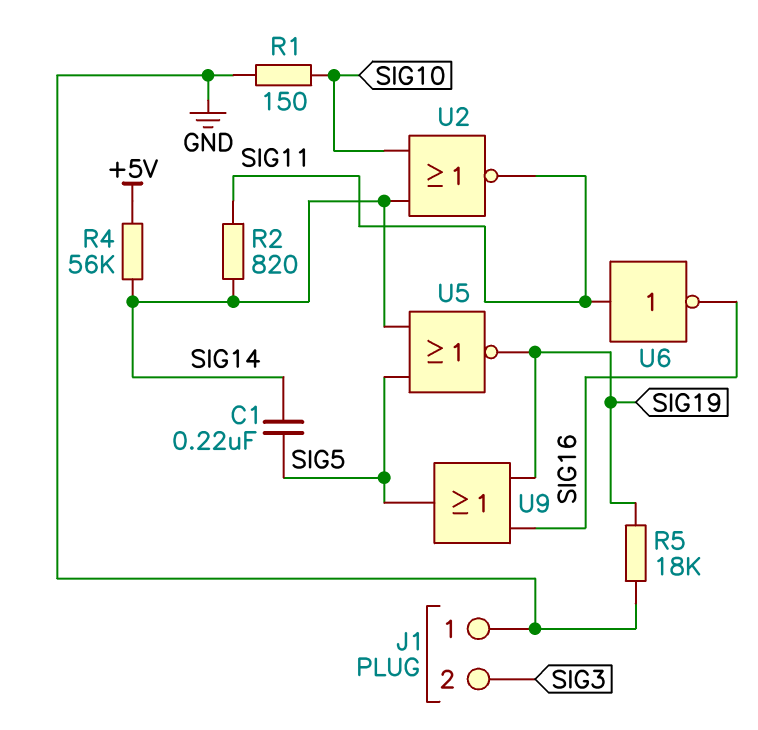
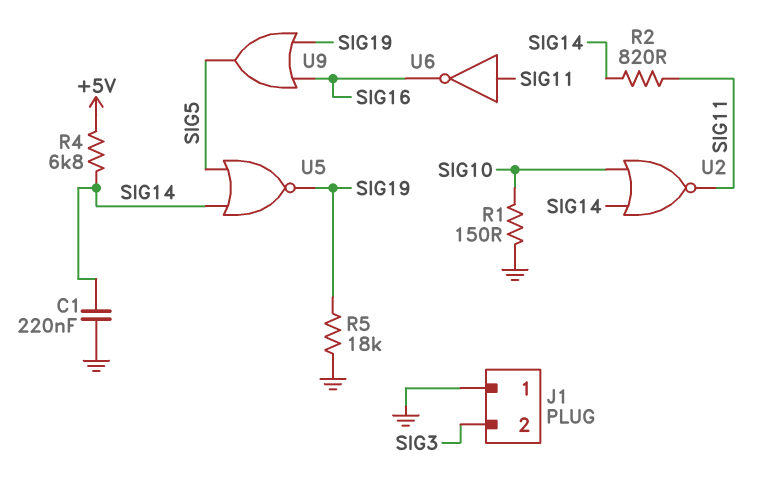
C1: 220nF (SIG5, SIG14) -> 220nF (GND, SIG14)
R4: 56k (+5V, SIG14) -> 6.8k (+5V, SIG14)

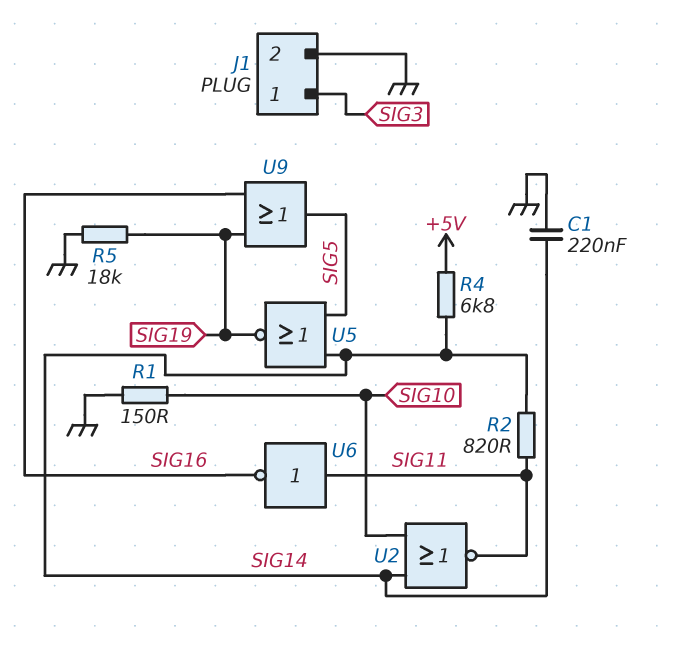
J1 pin 1: GND -> SIG3
J1 pin 2: SIG3 -> GND

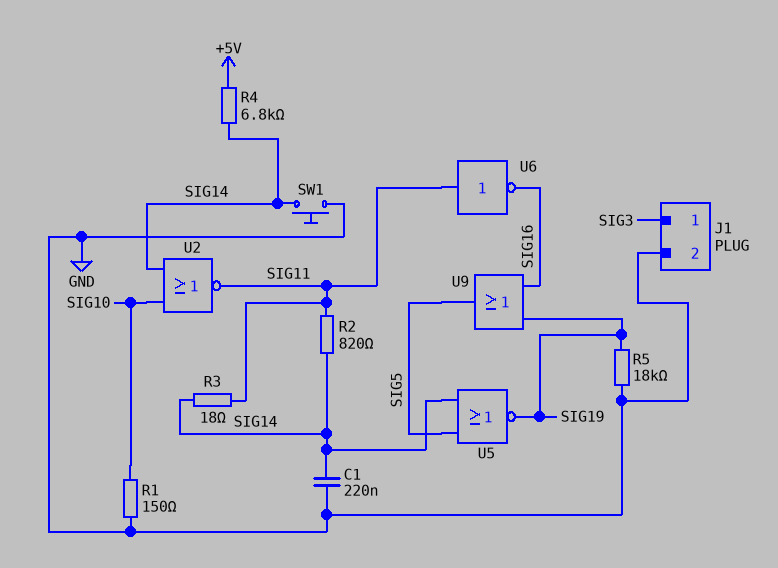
R3: none -> 18 (SIG11, SIG14)
SW1: none -> button (GND, SIG14)

